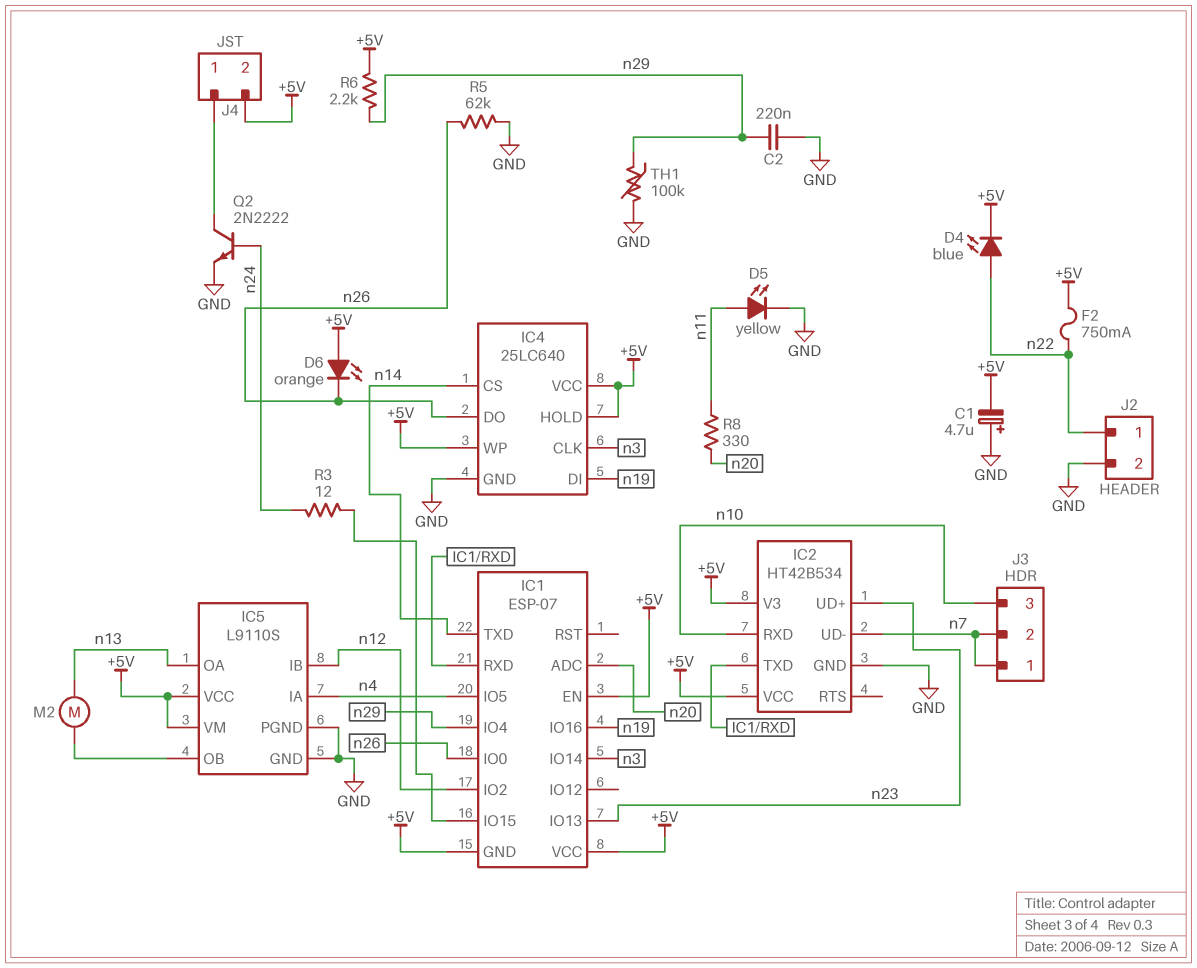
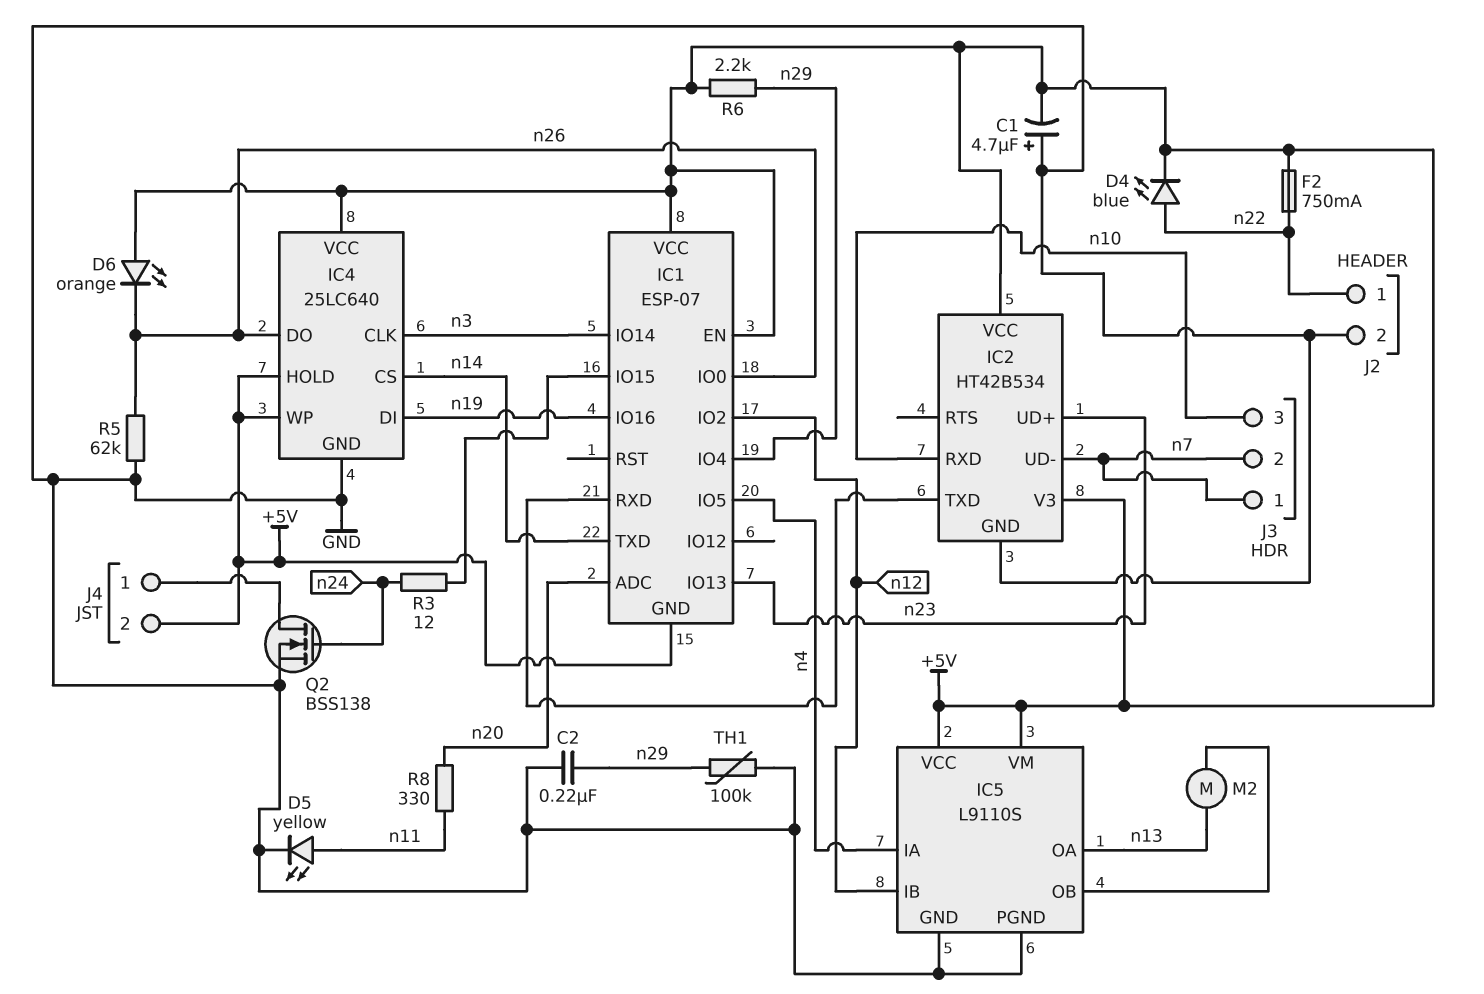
Q2: NPN 2N2222 (B n24, C J4/1, E GND) -> NMOS BSS138 (G n24, D J4/1, S GND)

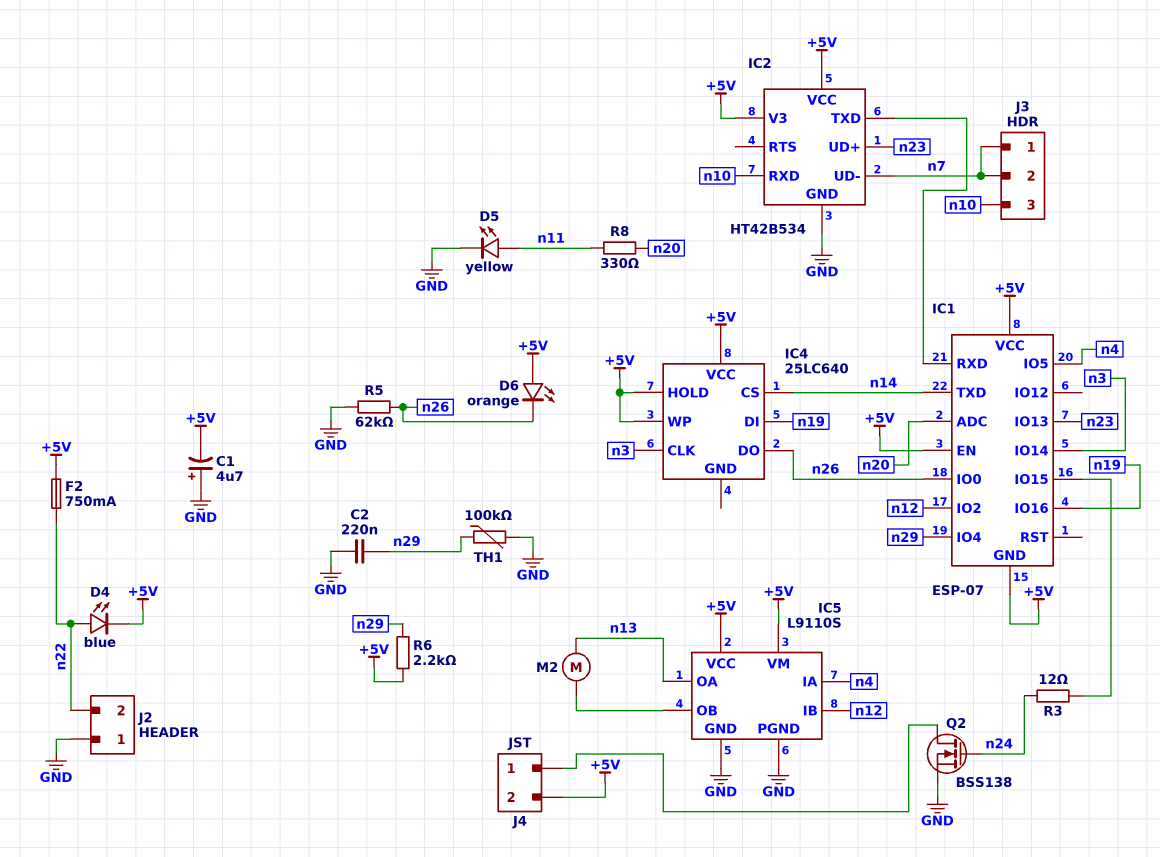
IC4 pin GND: GND -> none
J2 pin 1: n22 -> GND
J2 pin 2: GND -> n22

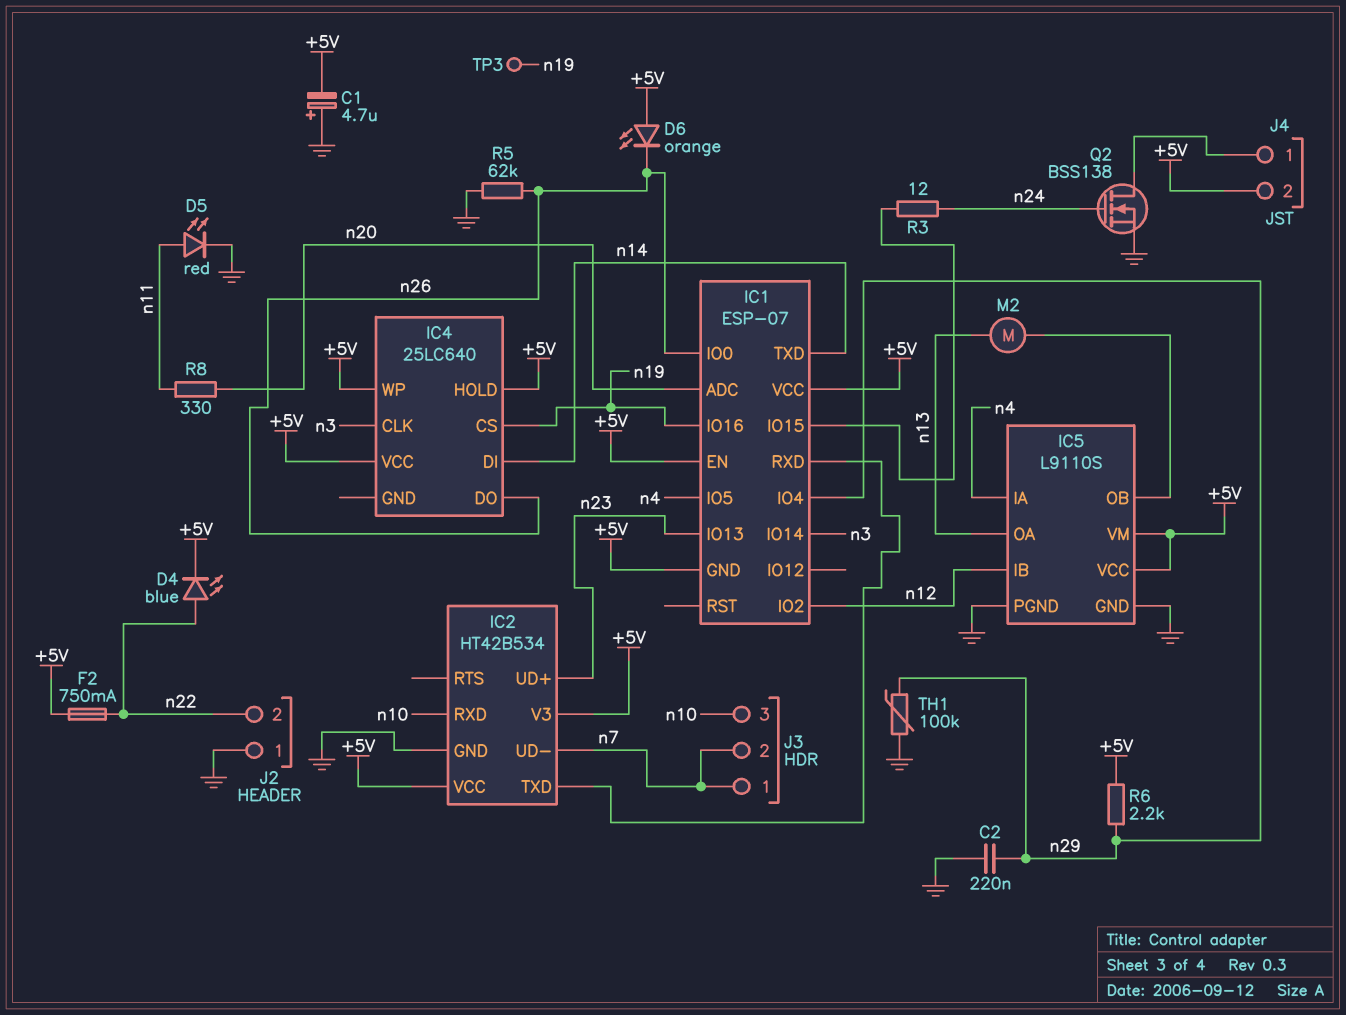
D5: LED yellow (A n11, K GND) -> LED red (A n11, K GND)
IC4 pin CS: n14 -> n19
IC4 pin DI: n19 -> n14
TP3: none -> test point (n19)

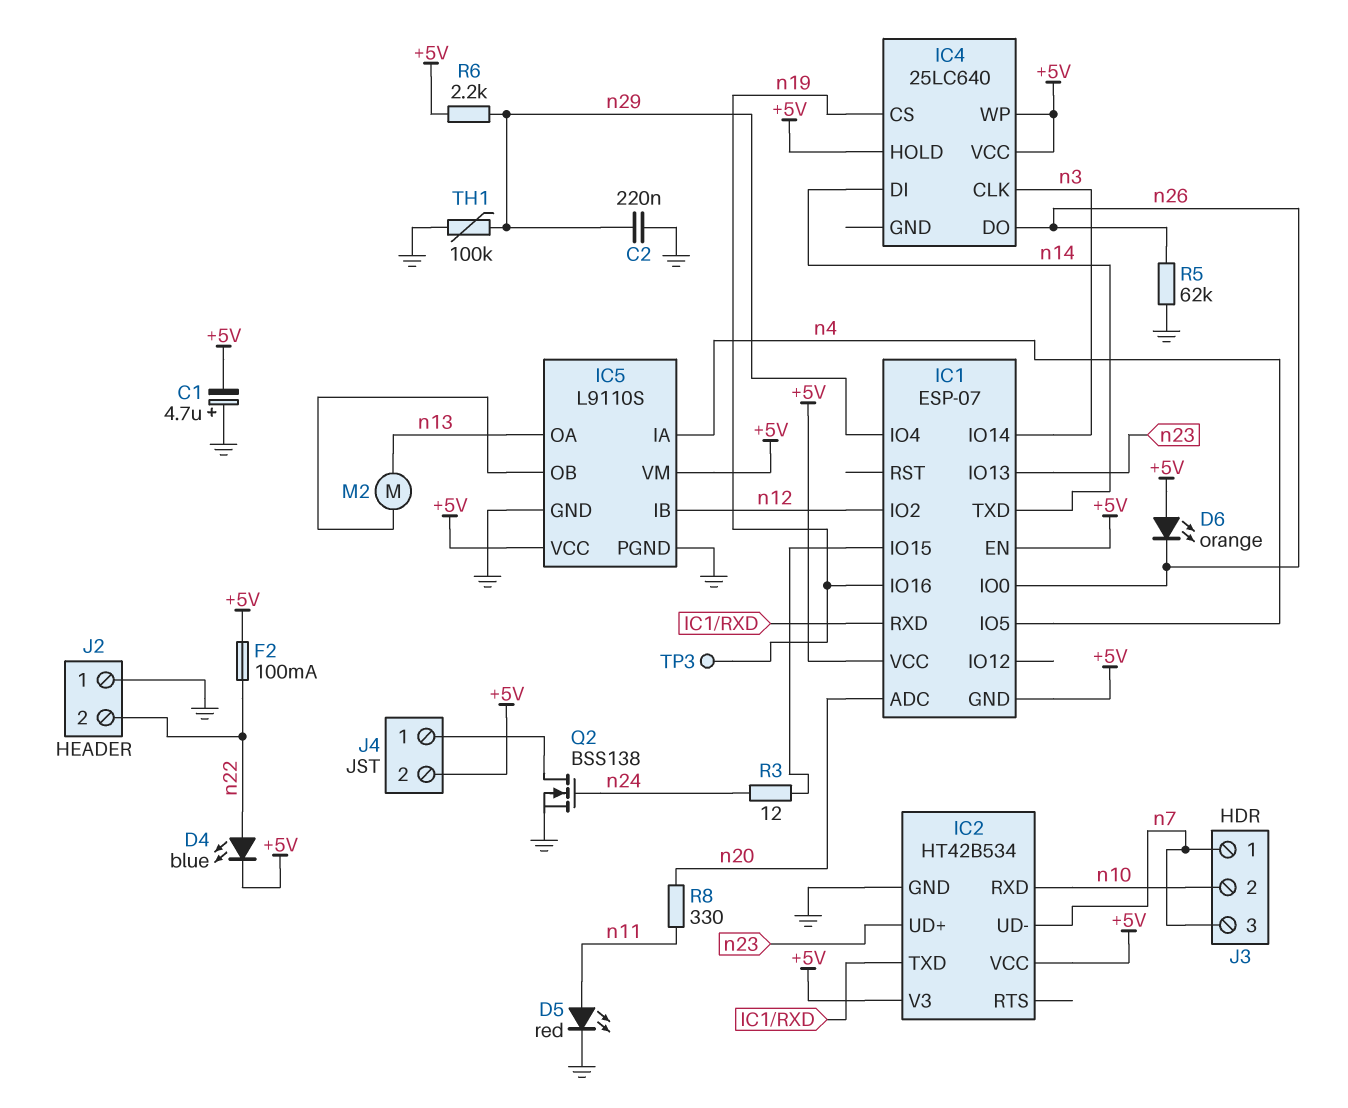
F2: 750mA (+5V, n22) -> 100mA (+5V, n22)
J3 pin 2: n7 -> n10
J3 pin 3: n10 -> n7

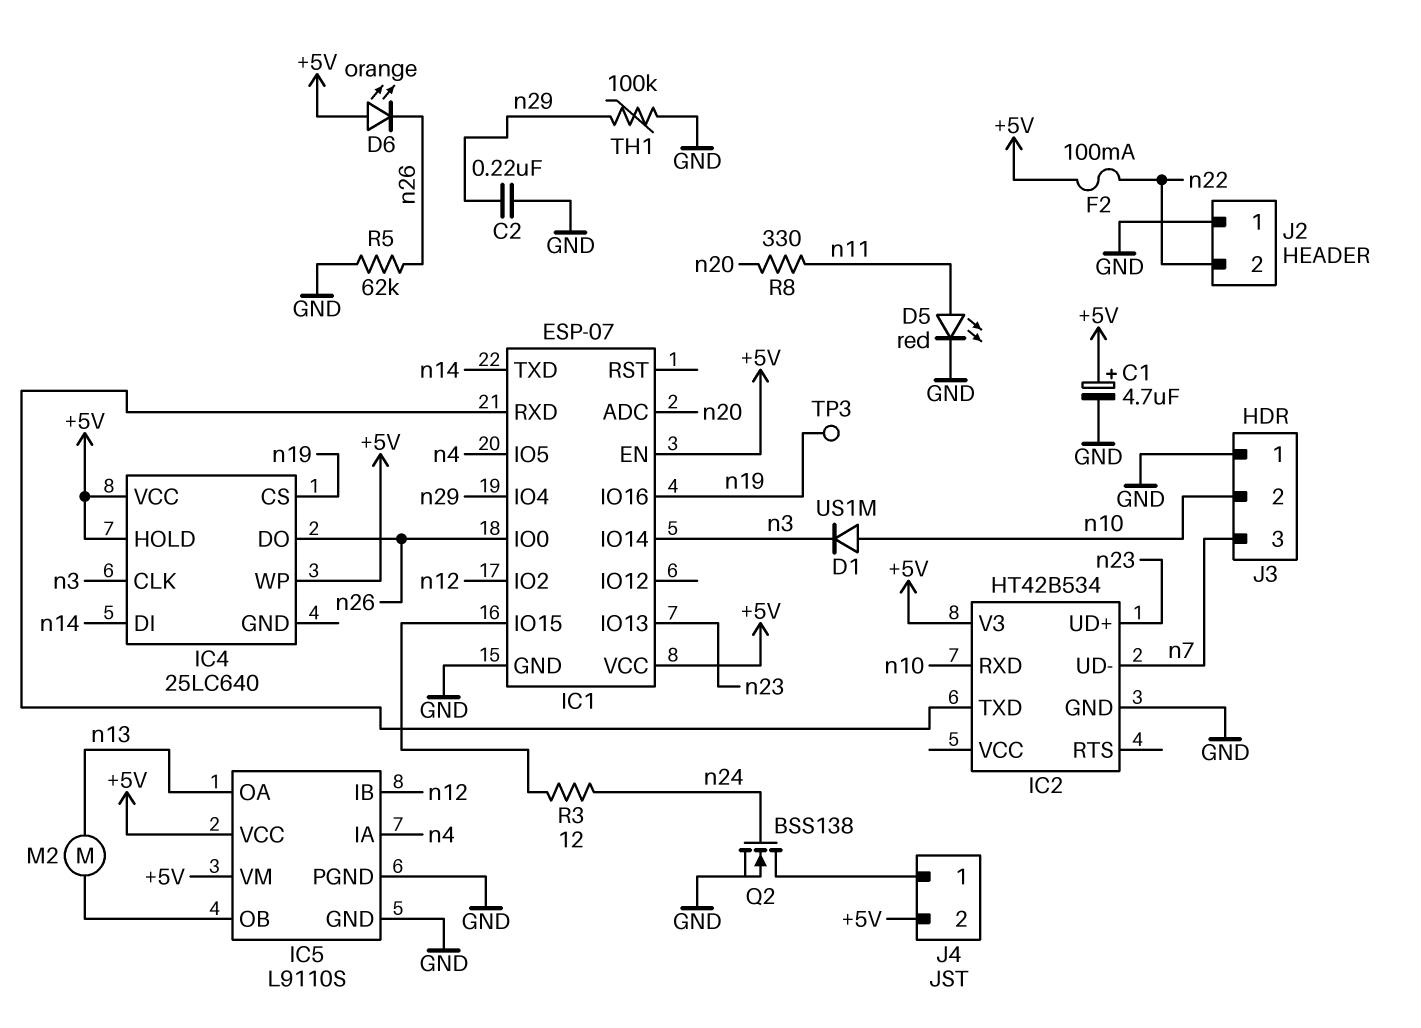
C1: 4.7uF (plus GND, minus +5V) -> 4.7uF (plus +5V, minus GND)
D1: none -> diode US1M (A n10, K n3)
D4: LED blue (A n22, K +5V) -> none
IC1 pin GND: +5V -> GND
IC2 pin VCC: +5V -> none
J3 pin 1: n7 -> GND
R6: 2.2k (+5V, n29) -> none

